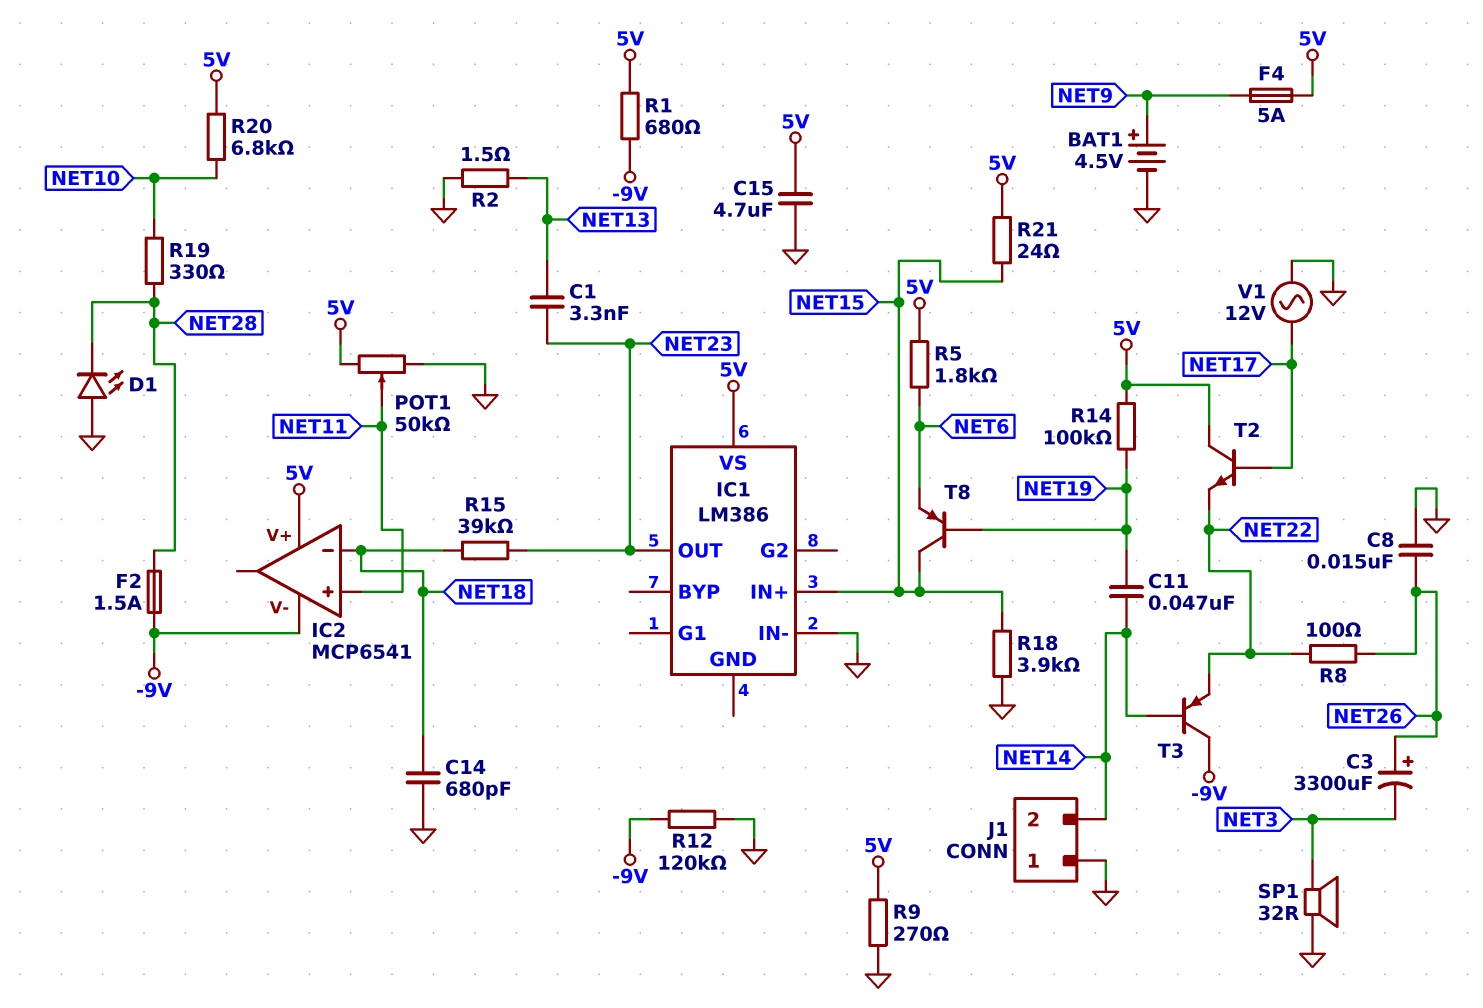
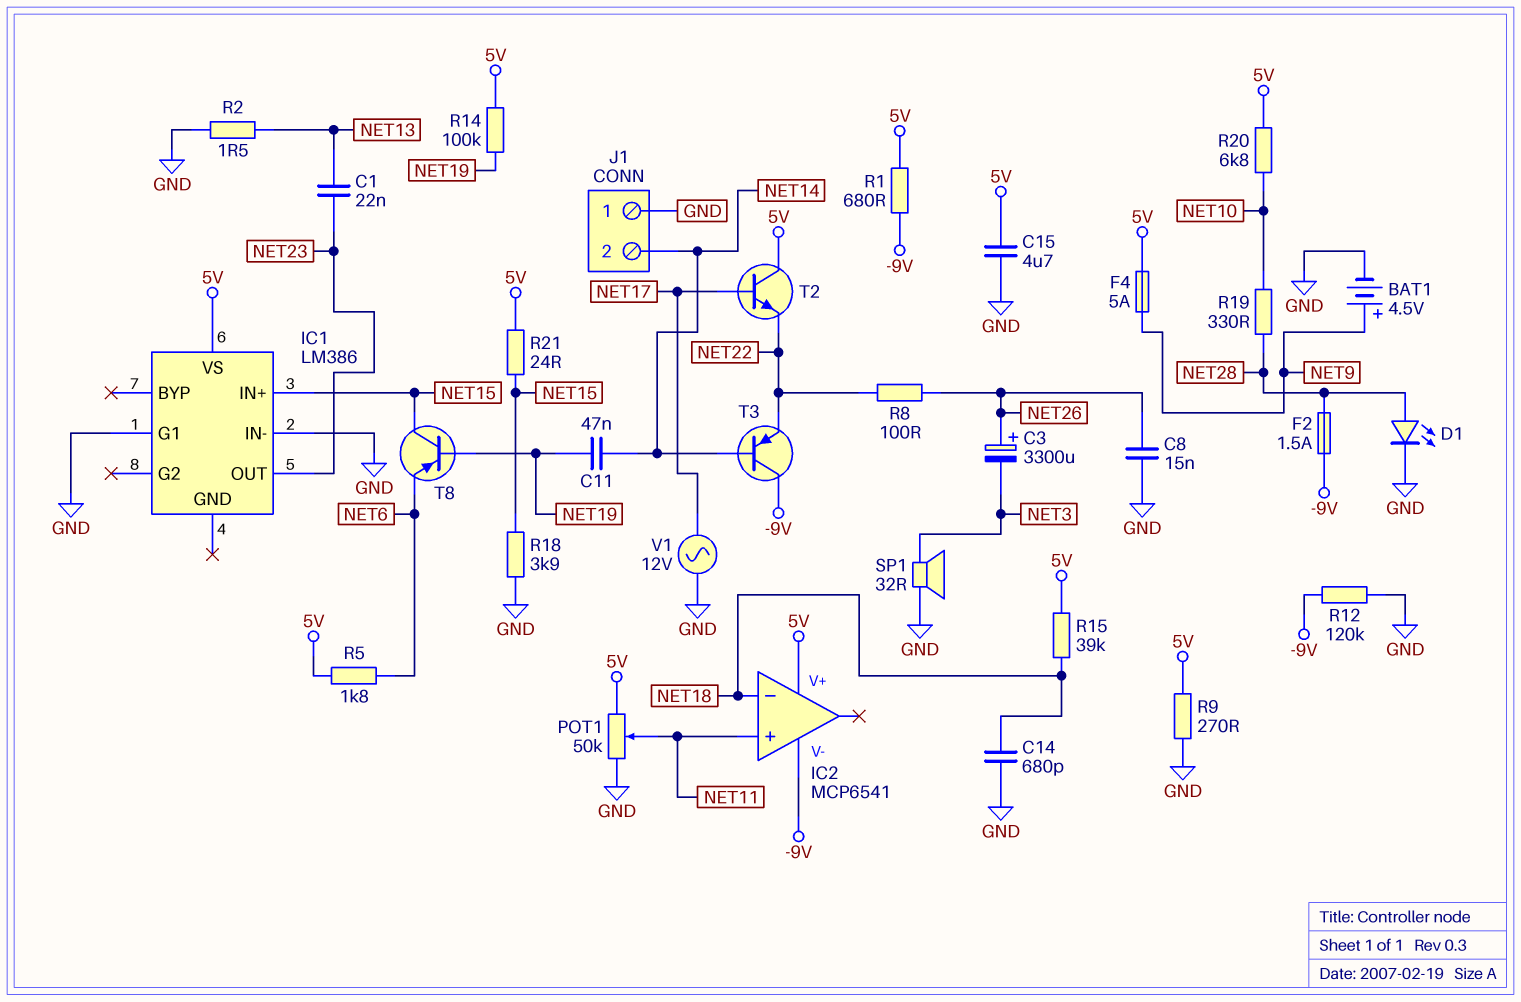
C1: 3.3nF (NET13, NET23) -> 22nF (NET13, NET23)
D1: LED (A GND, K NET28) -> LED (A NET28, K GND)
IC1 pin G1: none -> GND
R15: 39k (NET18, NET23) -> 39k (5V, NET18)

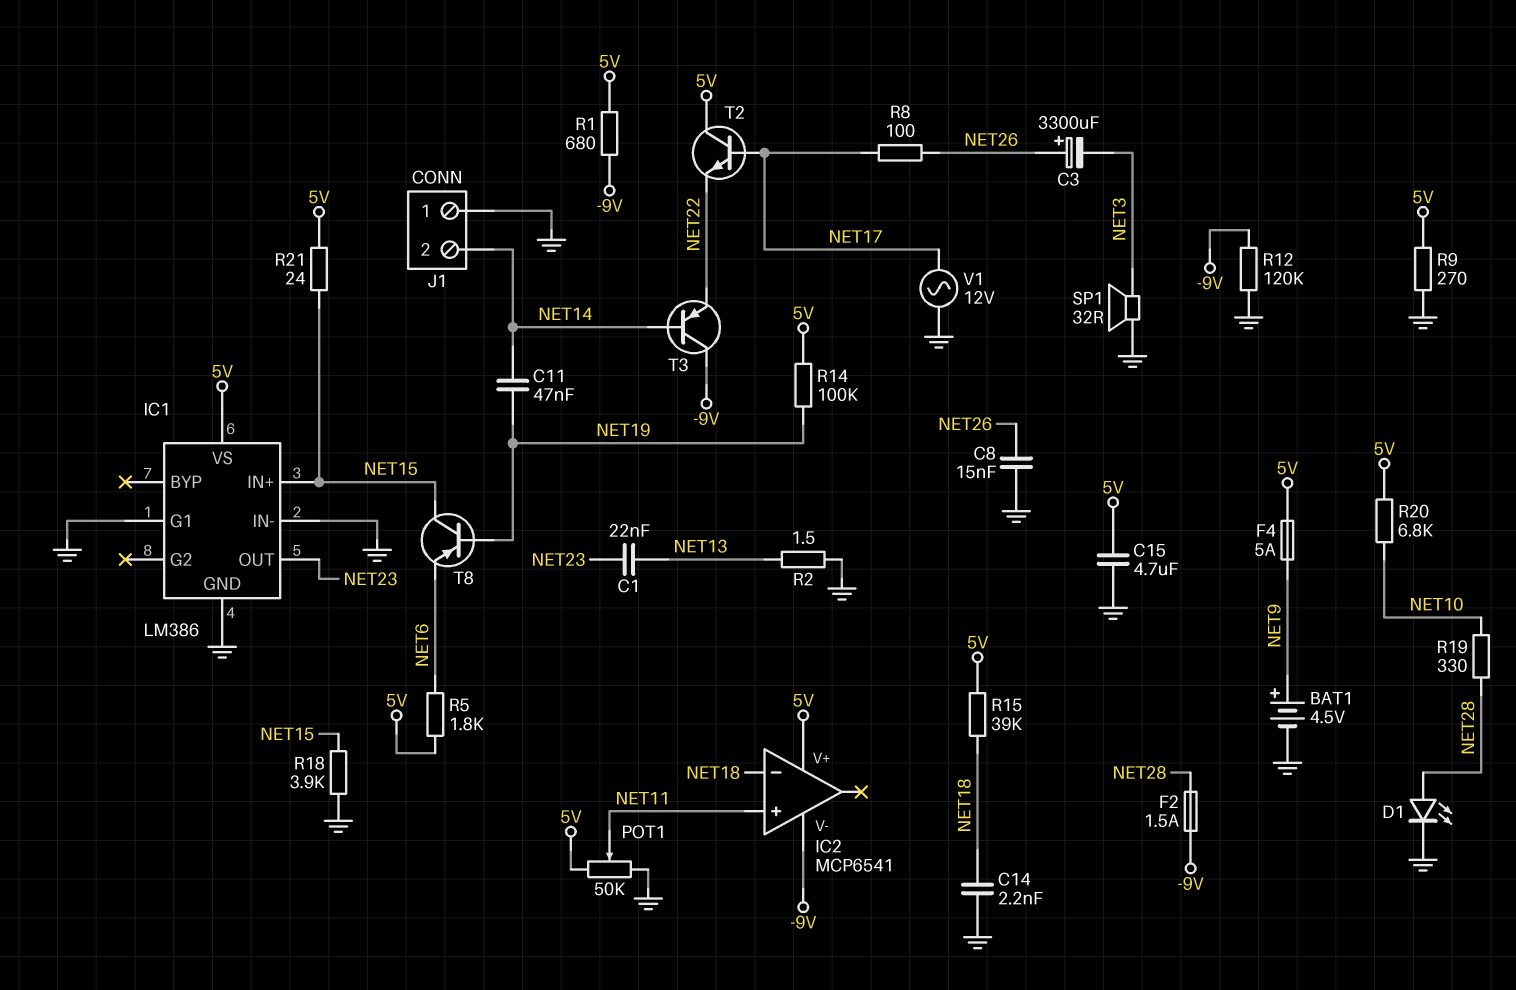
C14: 680pF (GND, NET18) -> 2.2nF (GND, NET18)
IC1 pin GND: none -> GND
R8: 100 (NET22, NET26) -> 100 (NET17, NET26)

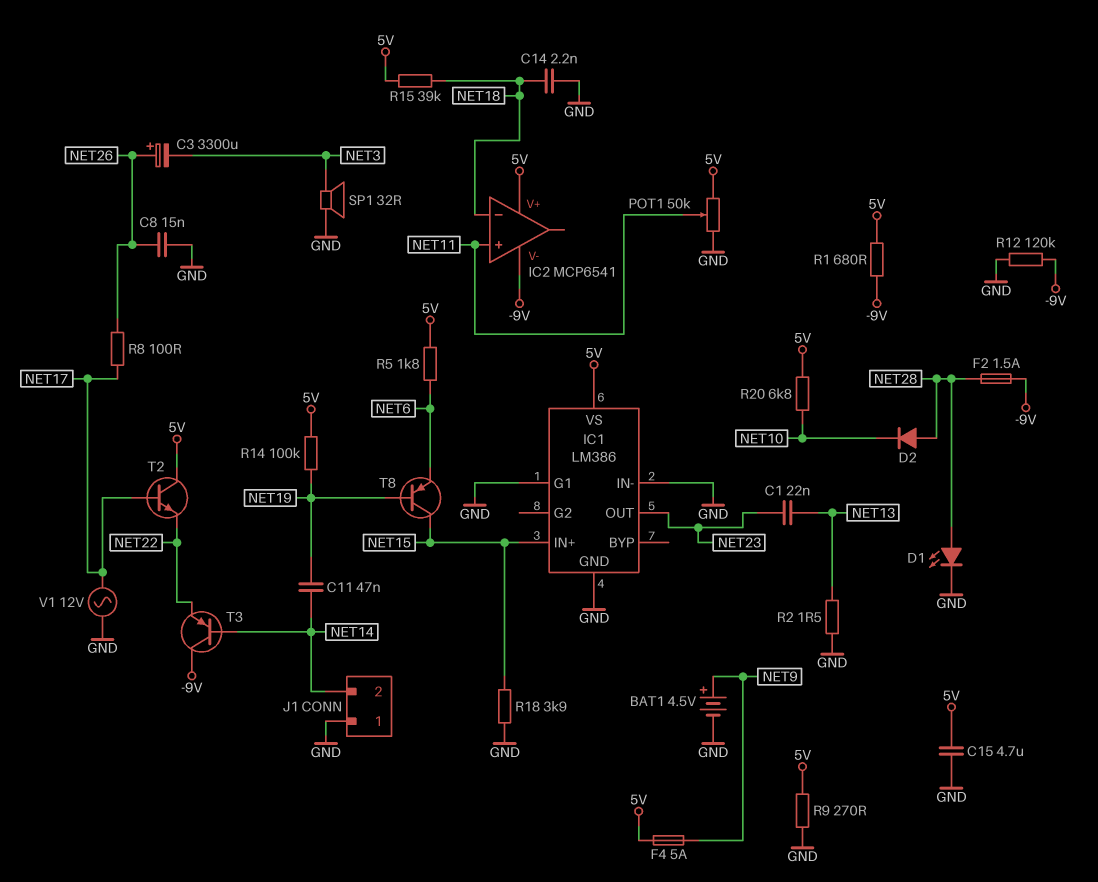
D2: none -> diode (A NET28, K NET10)
R19: 330 (NET10, NET28) -> none
R21: 24 (5V, NET15) -> none

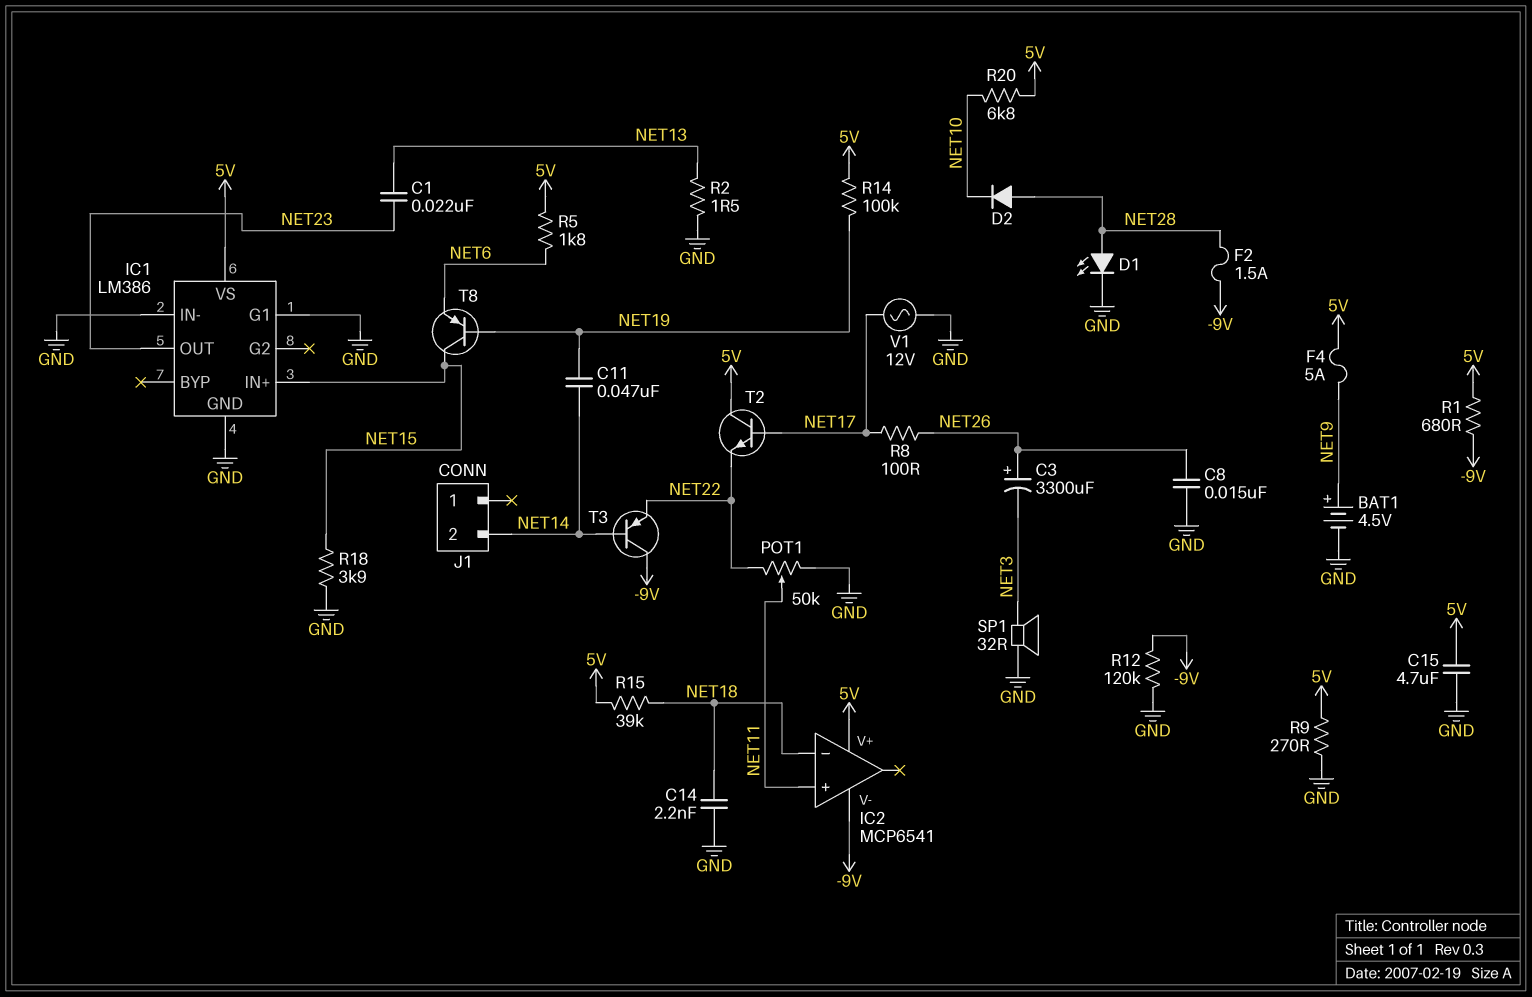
J1 pin 1: GND -> none
POT1: 50k (5V, GND, wiper NET11) -> 50k (GND, NET22, wiper NET11)

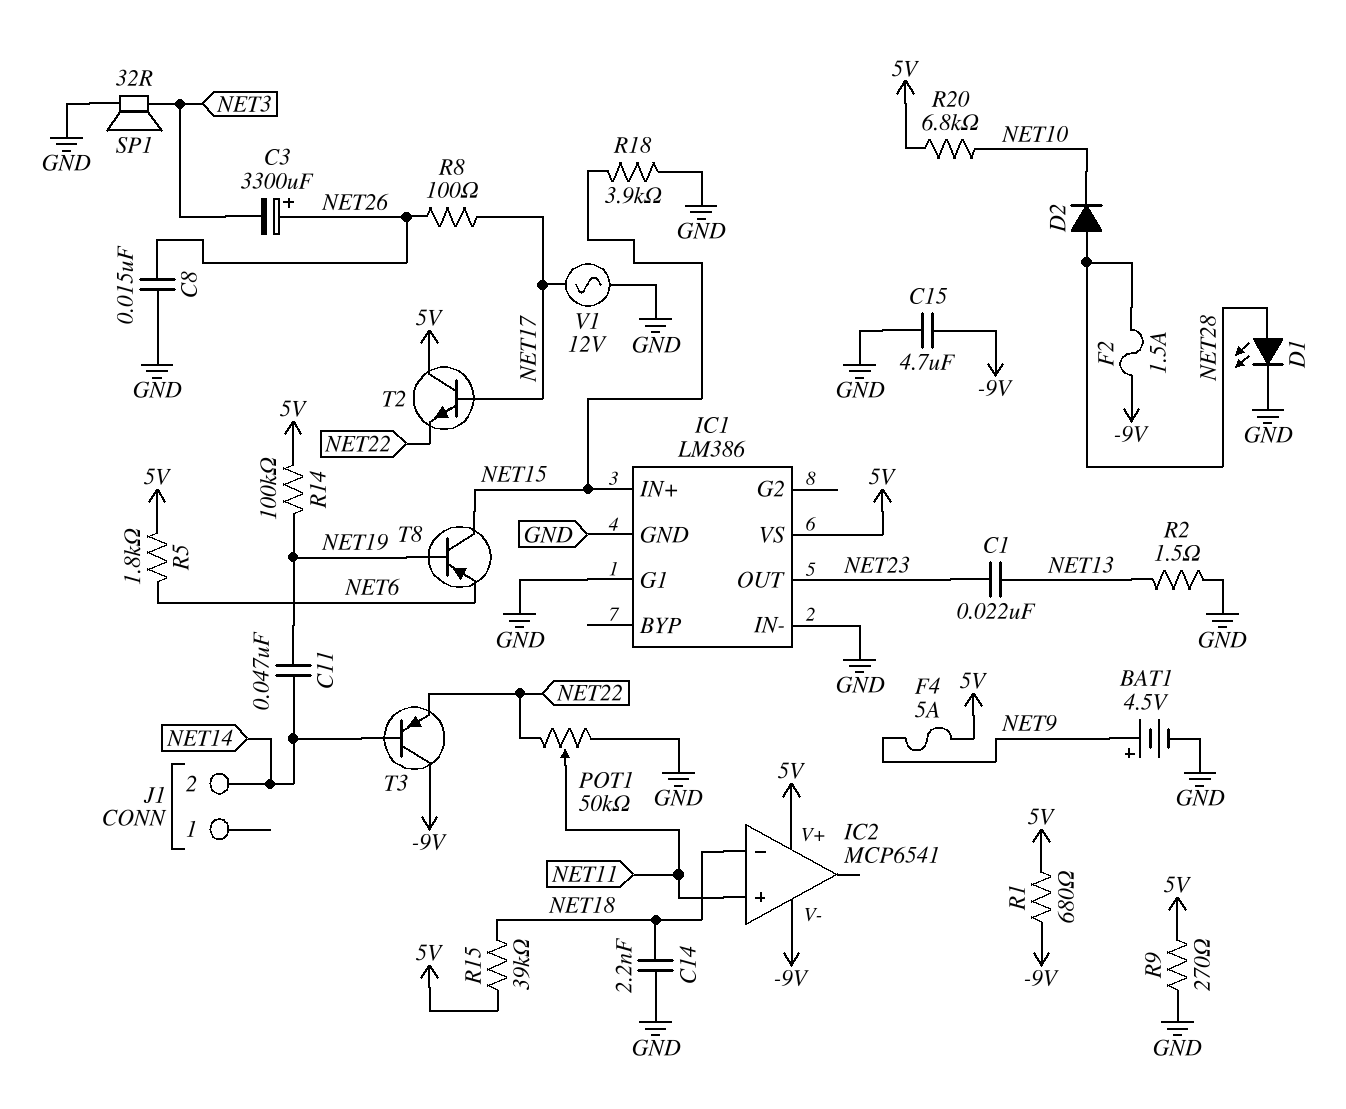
C15: 4.7uF (5V, GND) -> 4.7uF (-9V, GND)
R12: 120k (-9V, GND) -> none

